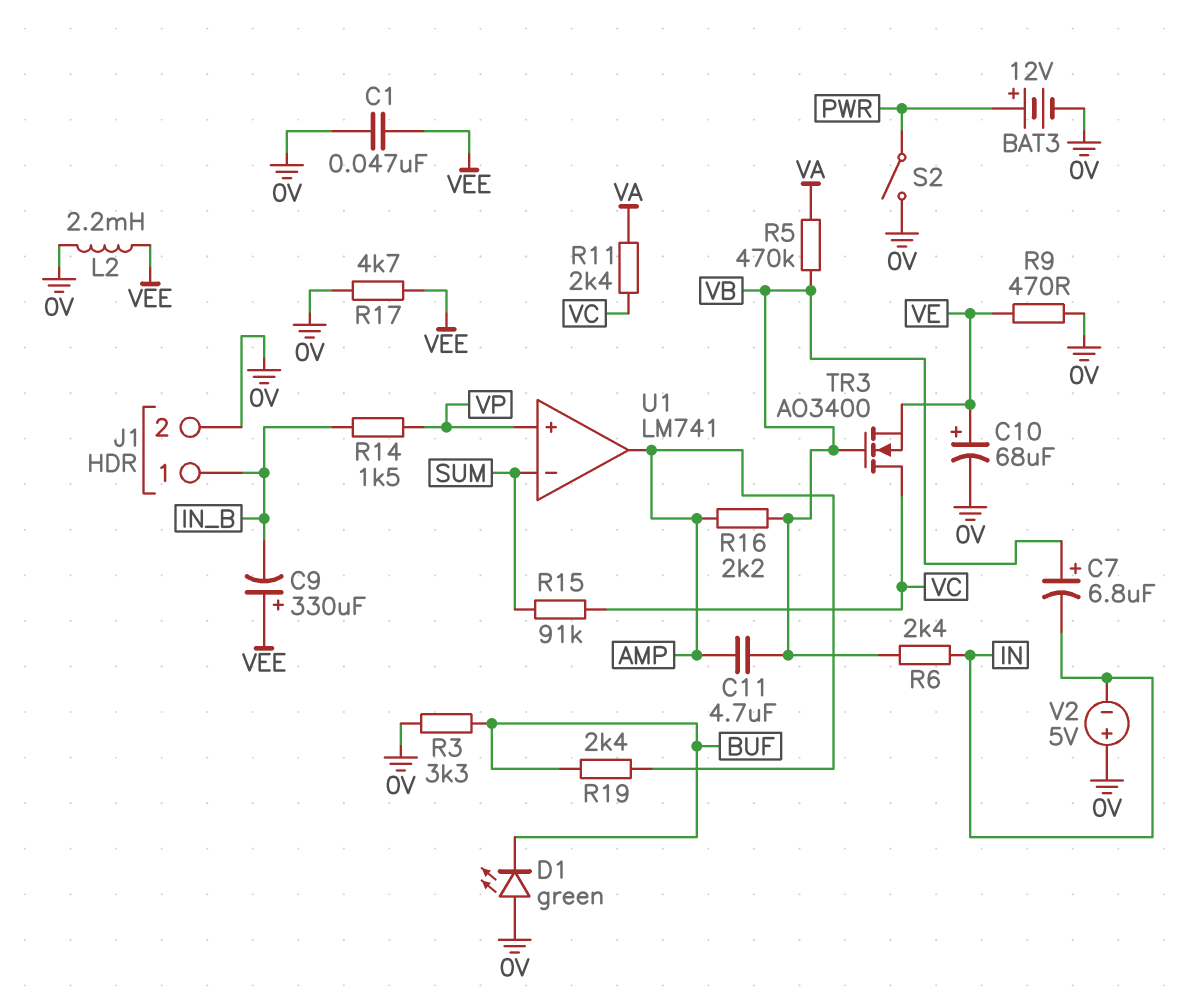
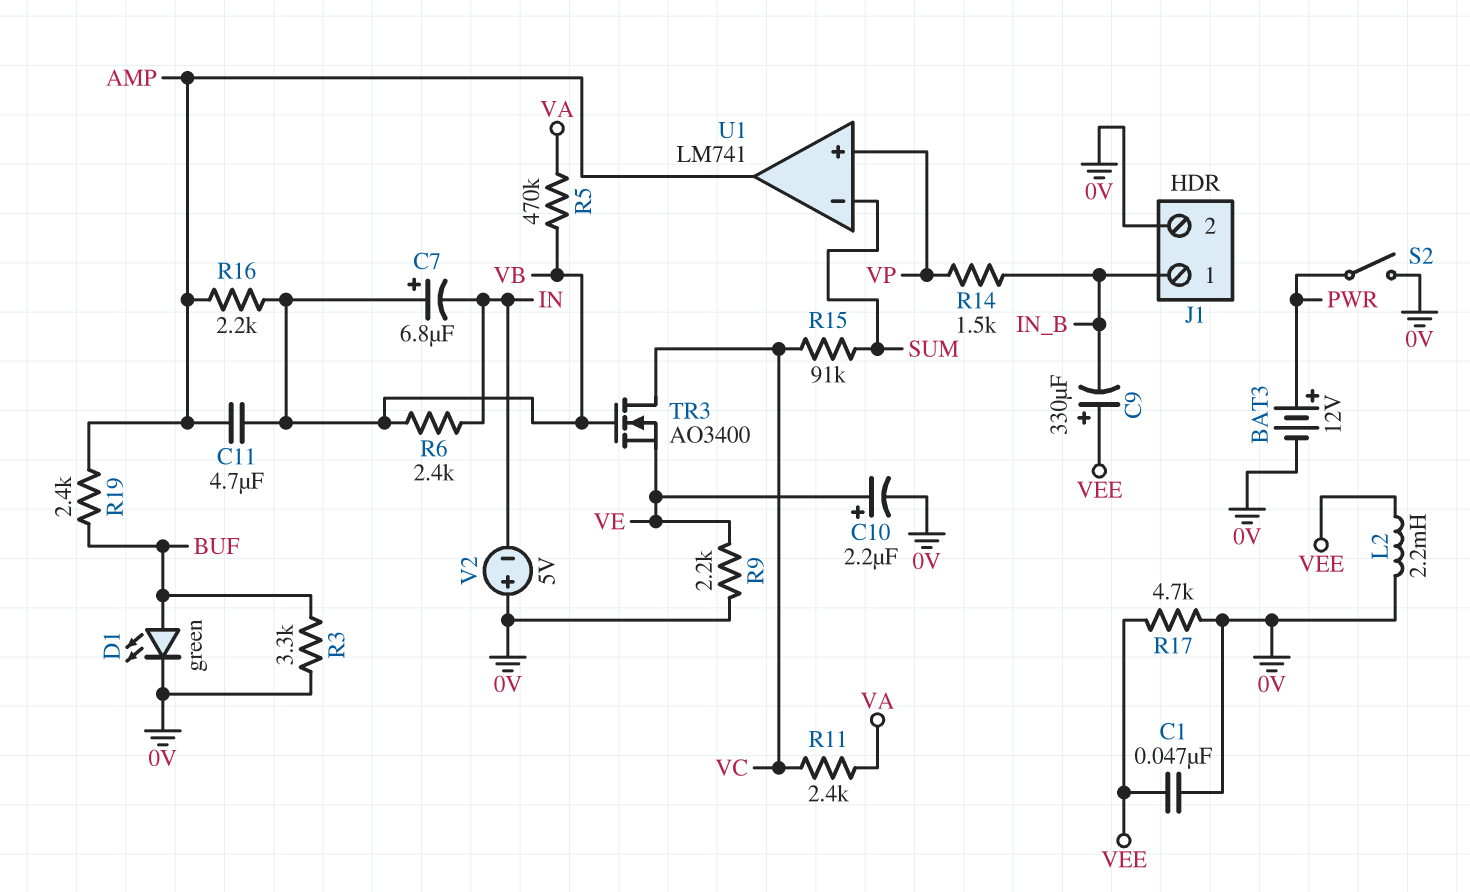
C10: 68uF (plus VE, minus 0V) -> 2.2uF (plus VE, minus 0V)
D1: LED green (A 0V, K BUF) -> LED green (A BUF, K 0V)
R9: 470 (0V, VE) -> 2.2k (0V, VE)

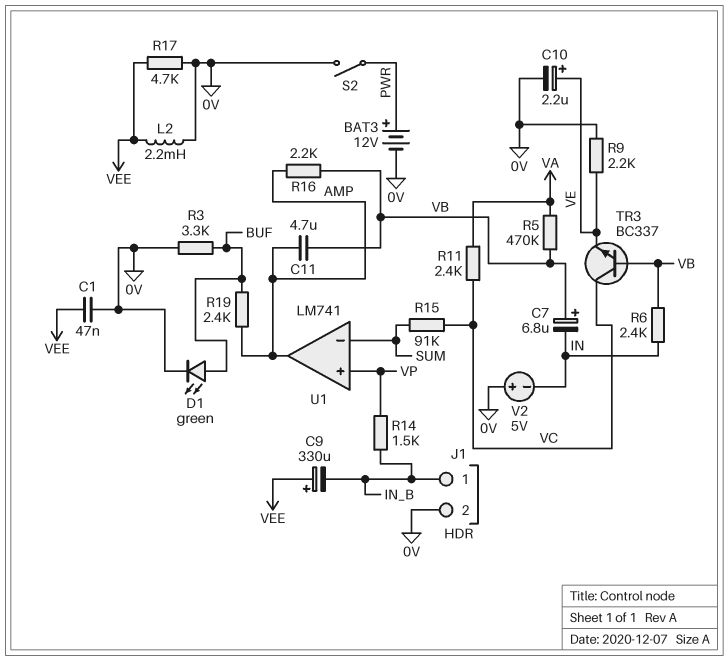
TR3: NMOS AO3400 (G VB, D VC, S VE) -> NPN BC337 (B VB, C VC, E VE)

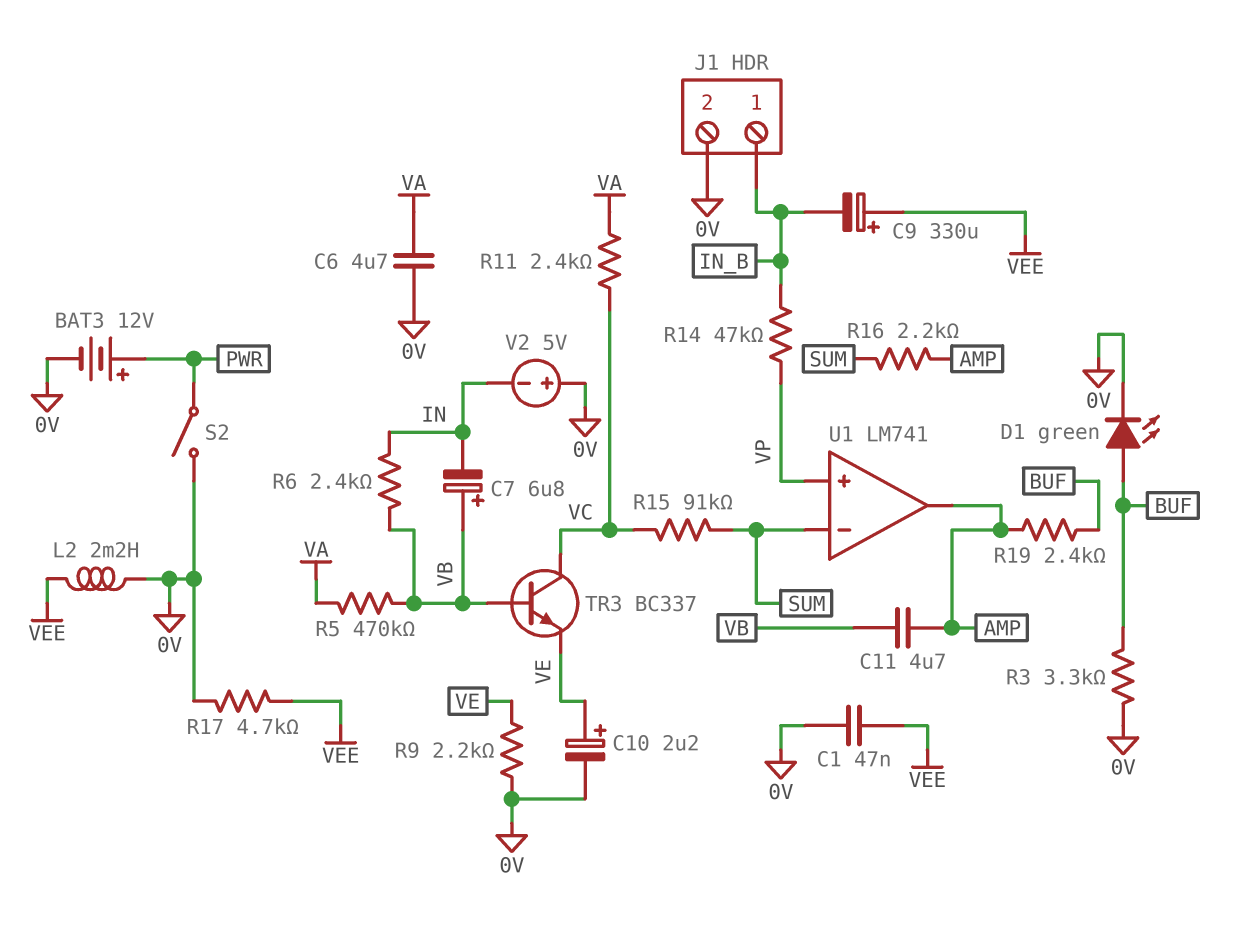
C6: none -> 4.7uF (0V, VA)
R14: 1.5k (IN_B, VP) -> 47k (IN_B, VP)
R16: 2.2k (AMP, VB) -> 2.2k (AMP, SUM)

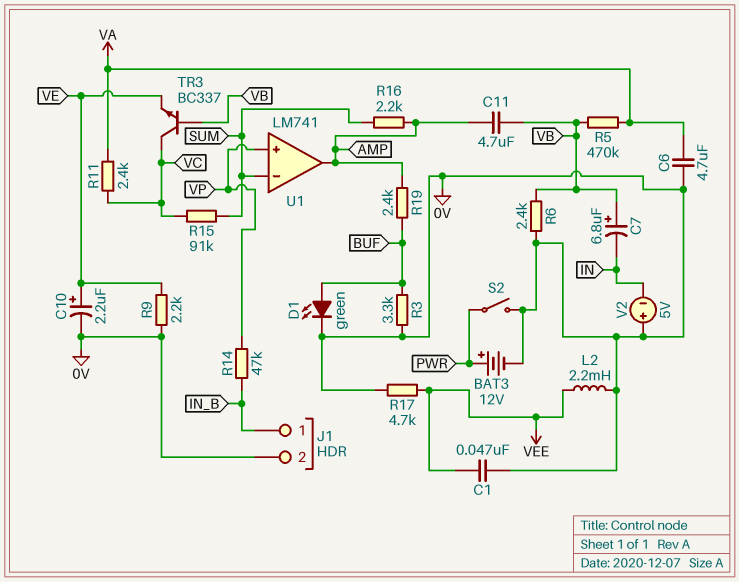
C9: 330uF (plus VEE, minus IN_B) -> none
R6: 2.4k (IN, VB) -> 2.4k (0V, VB)

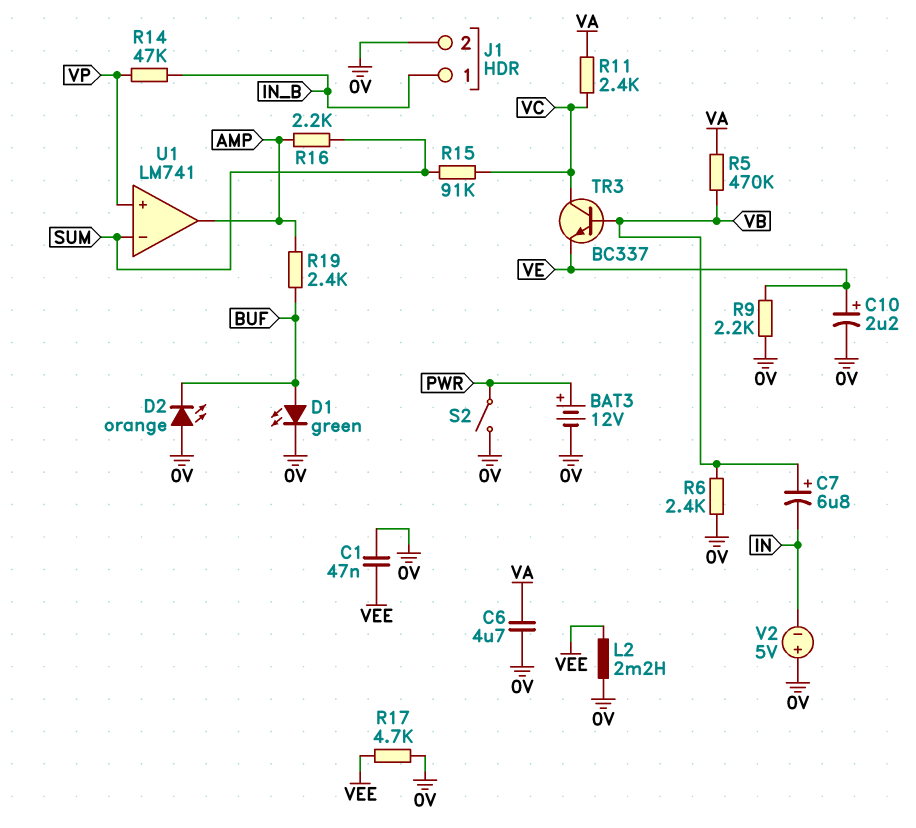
C11: 4.7uF (AMP, VB) -> none
D2: none -> LED orange (A 0V, K BUF)
R3: 3.3k (0V, BUF) -> none

